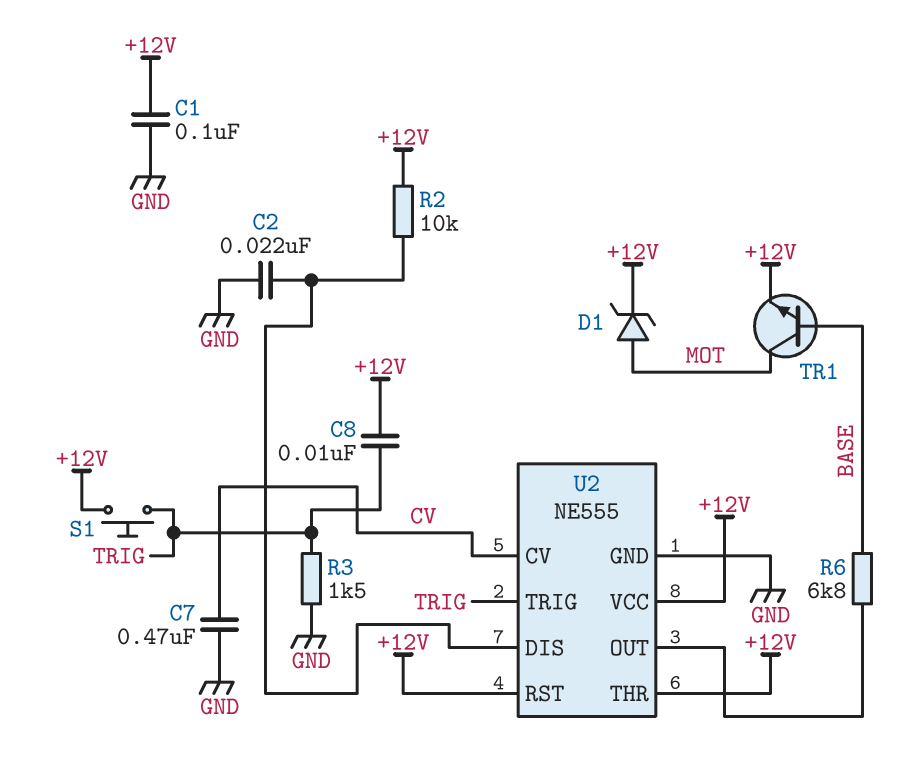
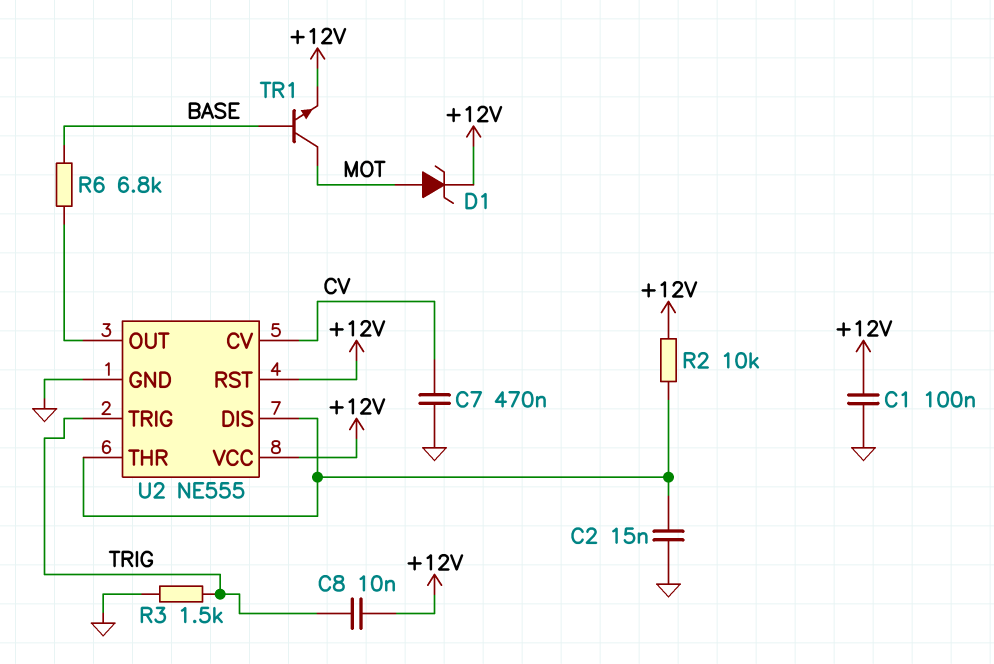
C2: 22nF (GND, U2/DIS) -> 15nF (GND, U2/DIS)
S1: button (+12V, TRIG) -> none
U2 pin THR: +12V -> U2/DIS

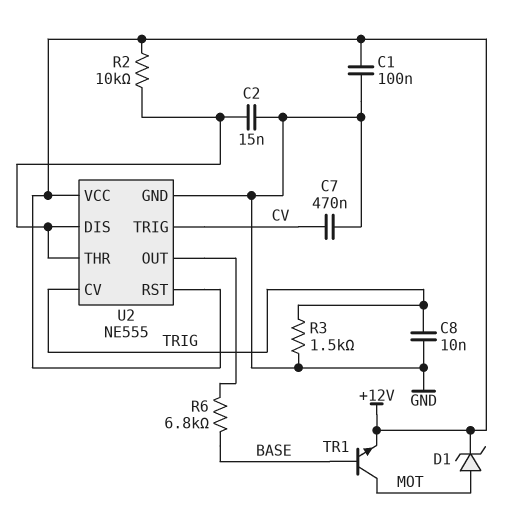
C8: 10nF (+12V, TRIG) -> 10nF (GND, TRIG)
U2 pin CV: CV -> TRIG
U2 pin TRIG: TRIG -> CV

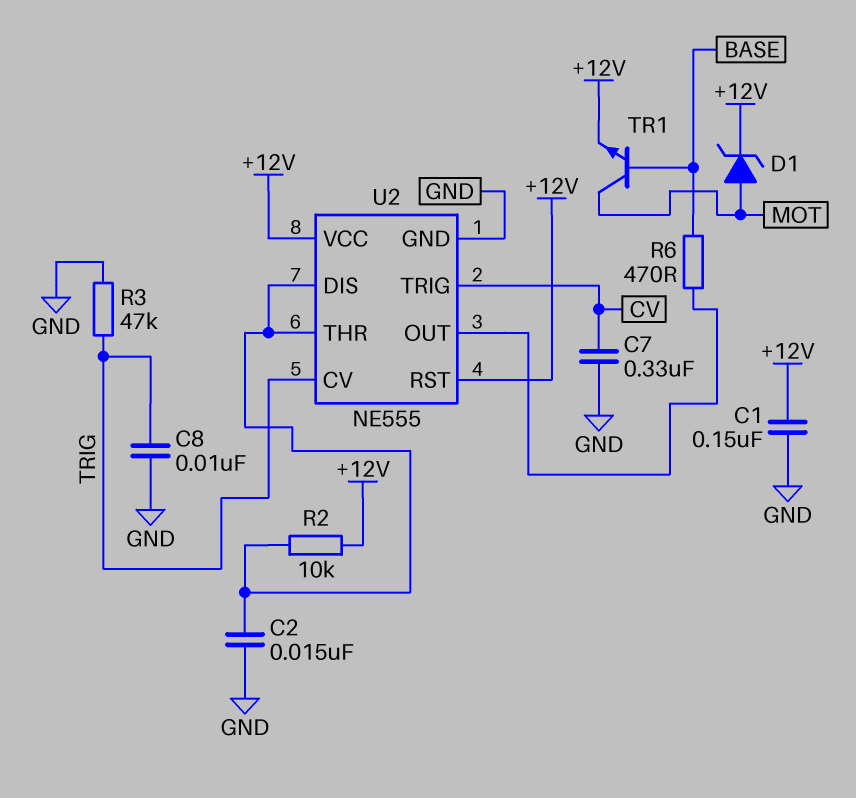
C1: 100nF (+12V, GND) -> 150nF (+12V, GND)
C7: 470nF (CV, GND) -> 330nF (CV, GND)
R3: 1.5k (GND, TRIG) -> 47k (GND, TRIG)
R6: 6.8k (BASE, U2/OUT) -> 470 (BASE, U2/OUT)

